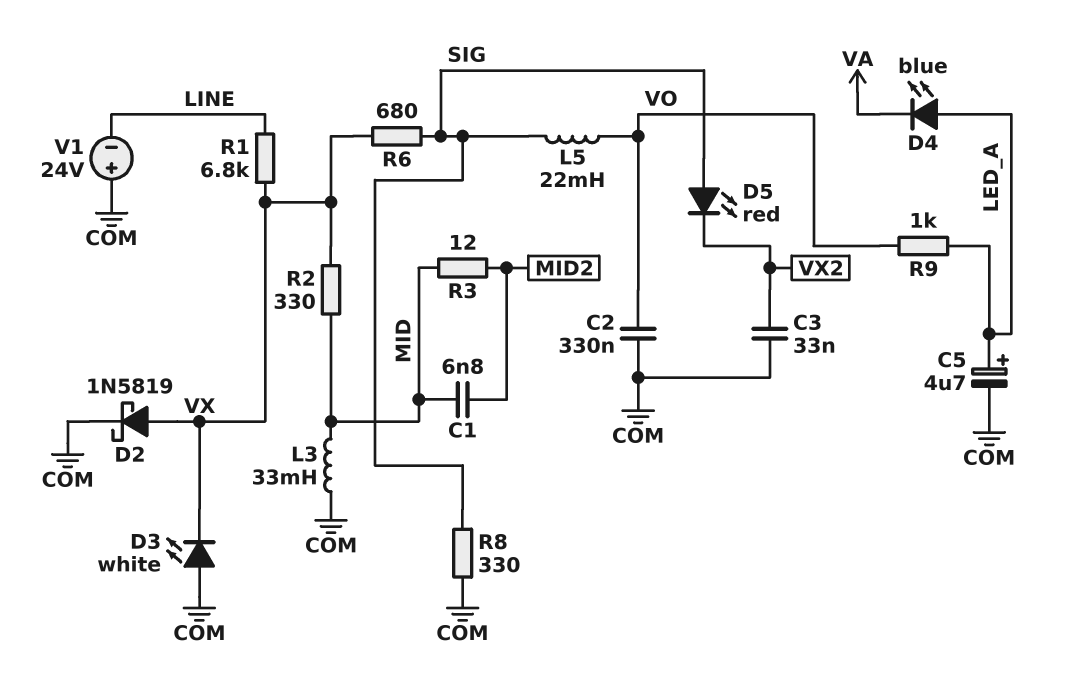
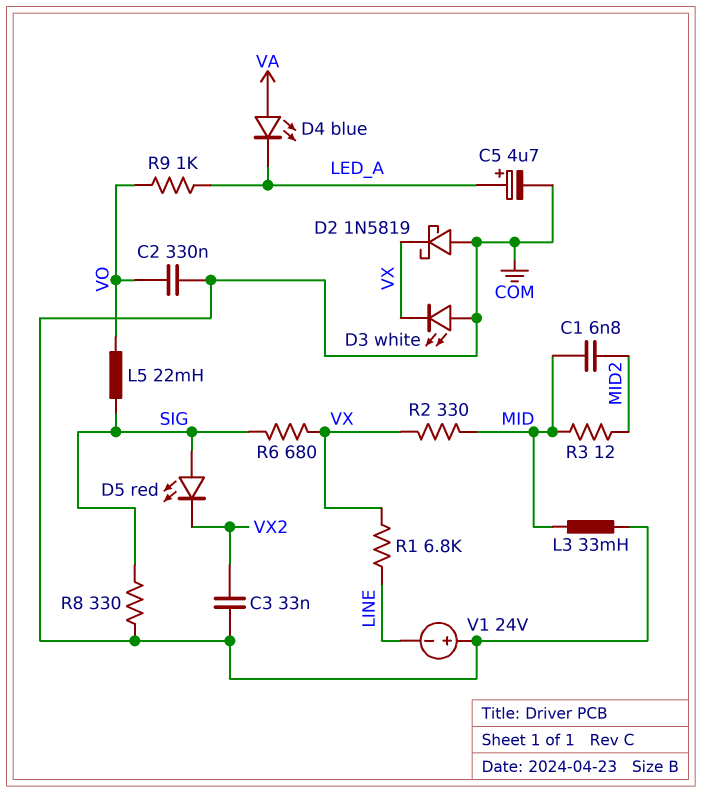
D2: schottky 1N5819 (A VX, K COM) -> schottky 1N5819 (A COM, K VX)
D4: LED blue (A LED_A, K VA) -> LED blue (A VA, K LED_A)

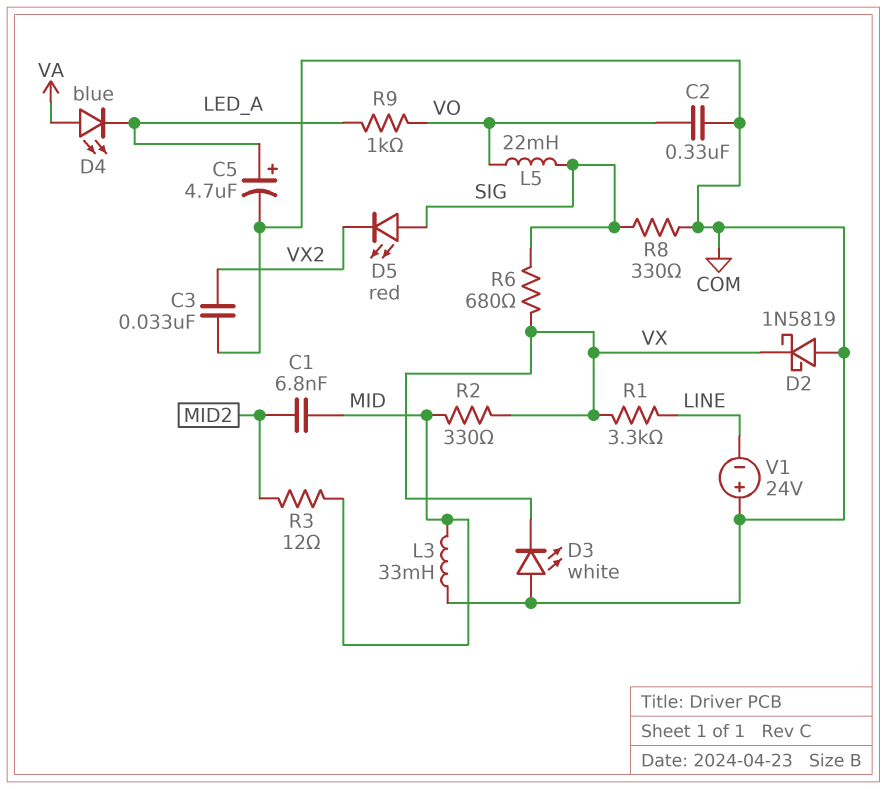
R1: 6.8k (LINE, VX) -> 3.3k (LINE, VX)

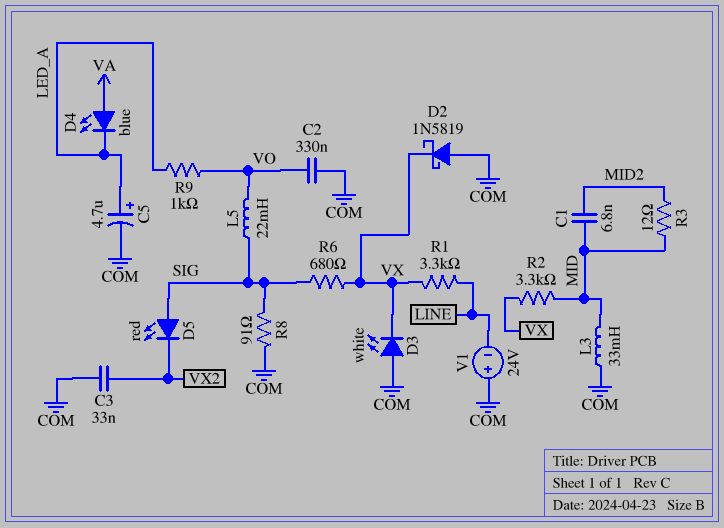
R2: 330 (MID, VX) -> 3.3k (MID, VX)
R8: 330 (COM, SIG) -> 91 (COM, SIG)

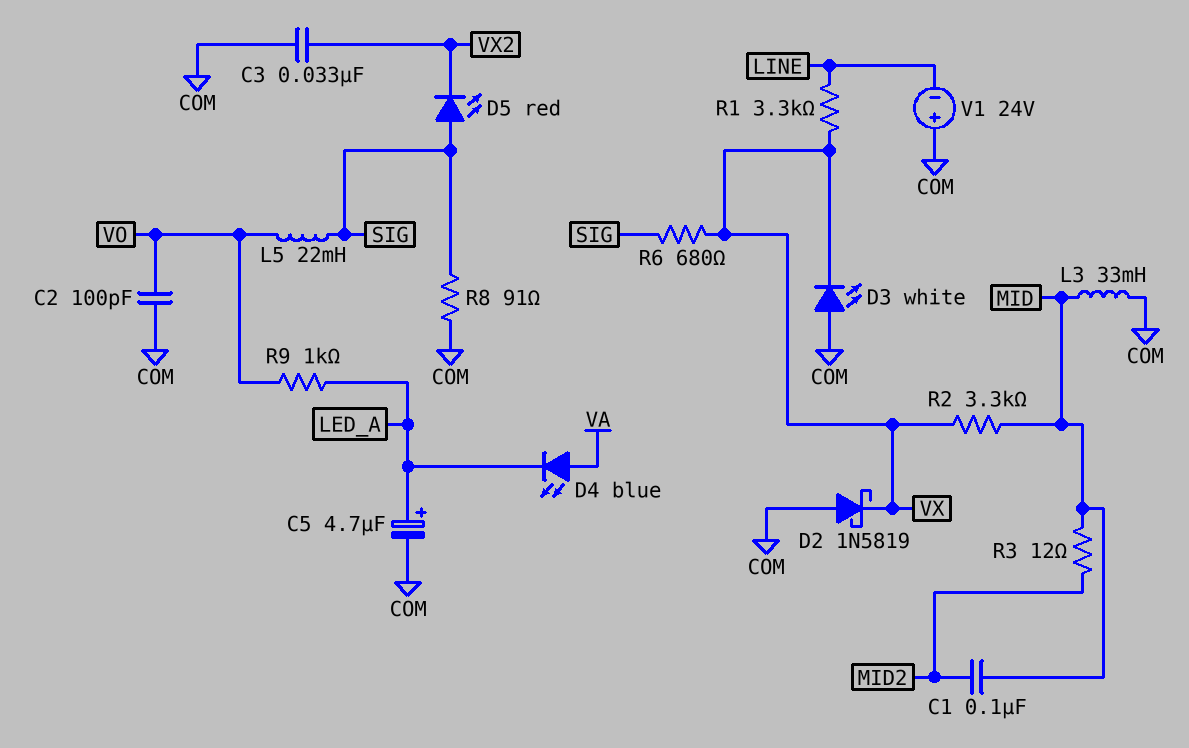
C1: 6.8nF (MID, MID2) -> 100nF (MID, MID2)
C2: 330nF (COM, VO) -> 100pF (COM, VO)

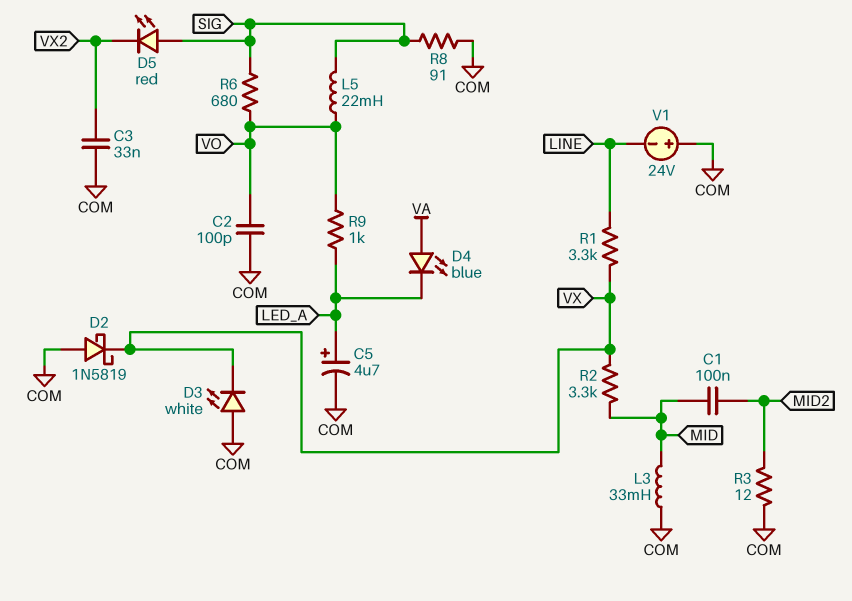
R3: 12 (MID, MID2) -> 12 (COM, MID2)
R6: 680 (SIG, VX) -> 680 (SIG, VO)

